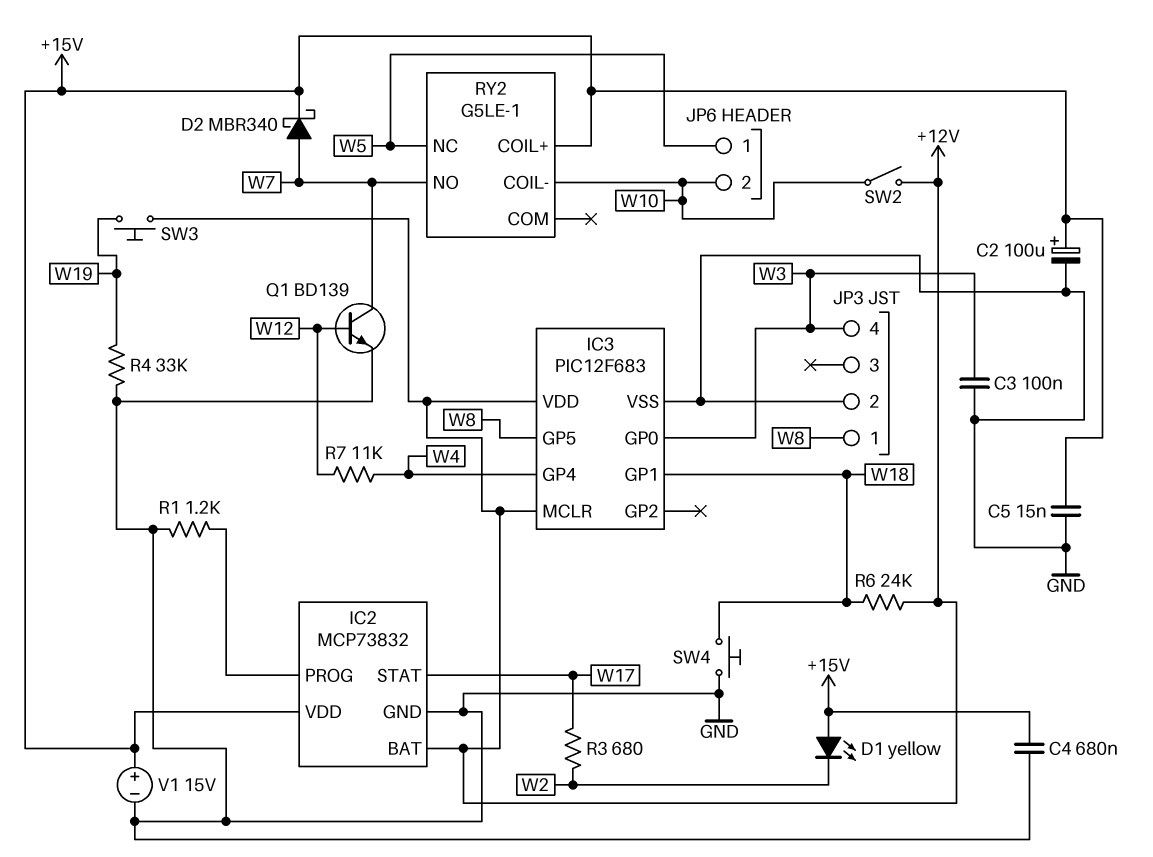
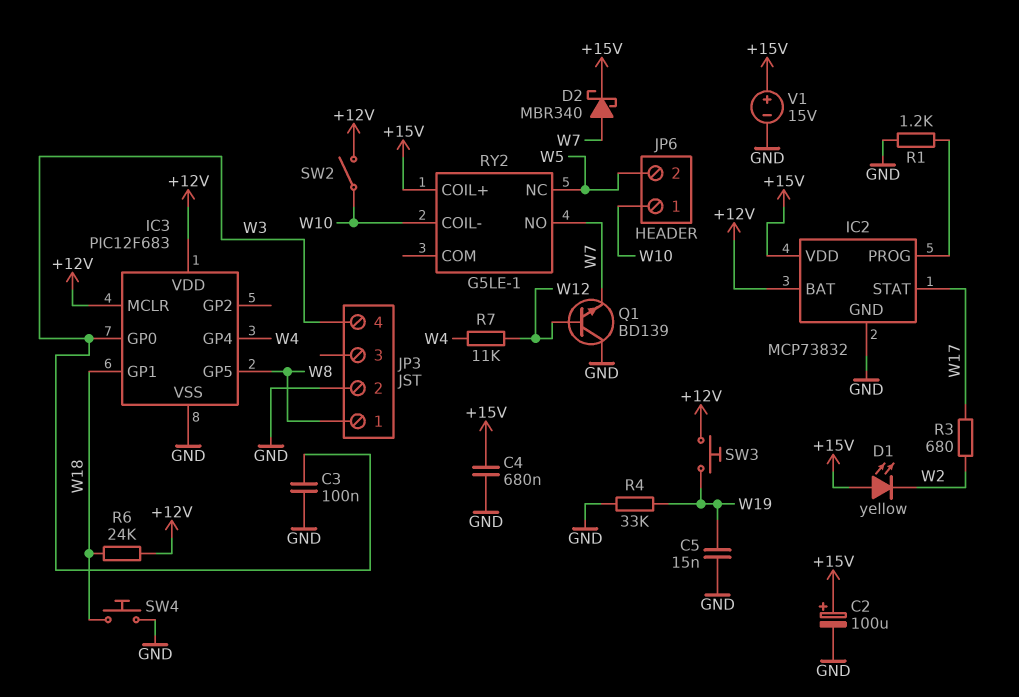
C5: 15nF (+15V, GND) -> 15nF (GND, W19)
JP6 pin 1: W5 -> W10
JP6 pin 2: W10 -> W5
Q1: NPN BD139 (B W12, C W7, E GND) -> NPN BD139 (B W12, C GND, E W7)

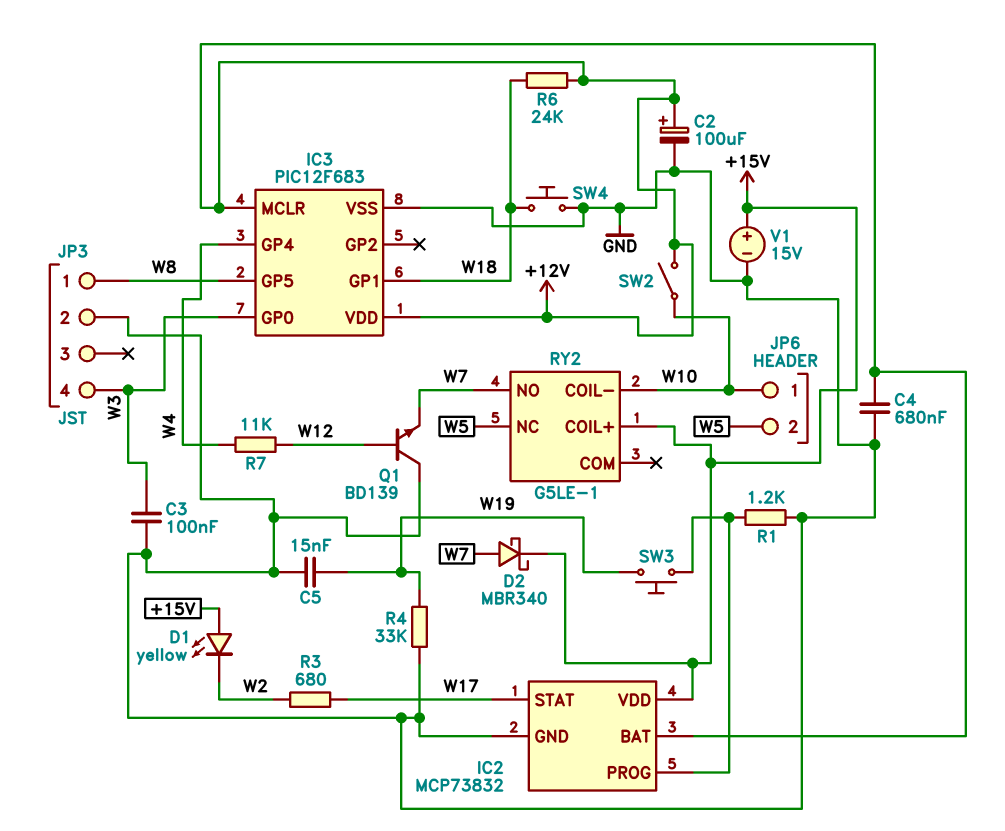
C2: 100uF (plus +15V, minus GND) -> 100uF (plus +12V, minus GND)
C4: 680nF (+15V, GND) -> 680nF (+12V, GND)
SW3: button (+12V, W19) -> button (IC2/PROG, W19)

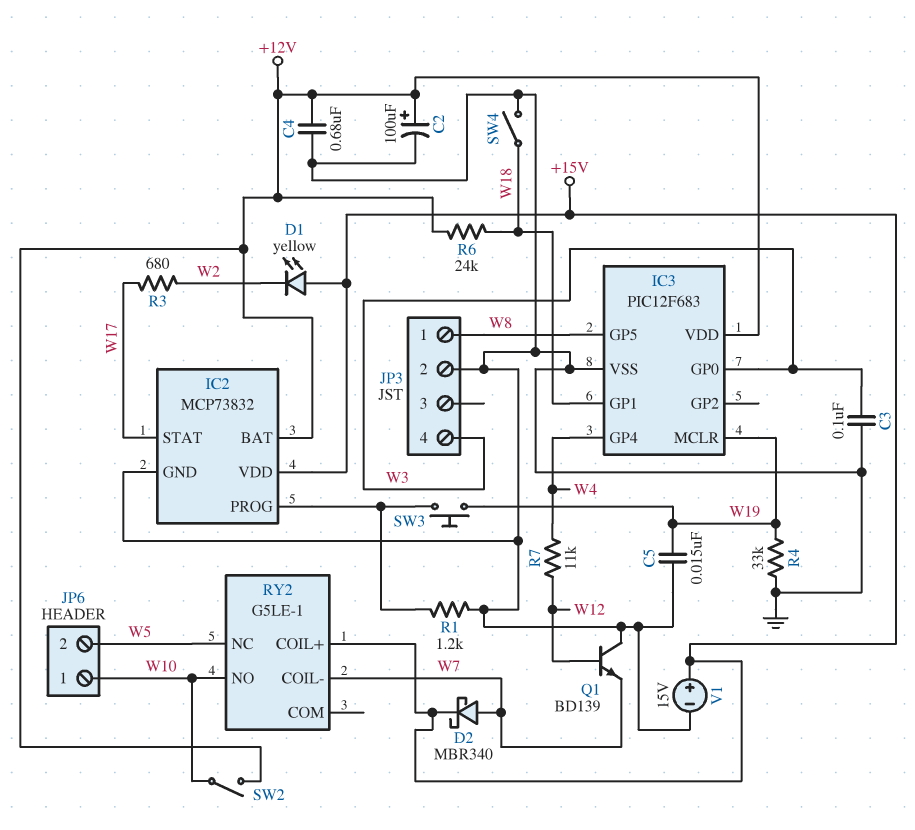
IC3 pin MCLR: +12V -> W19
RY2 pin COIL-: W10 -> W7
RY2 pin NO: W7 -> W10
SW4: button (GND, W18) -> switch (GND, W18)

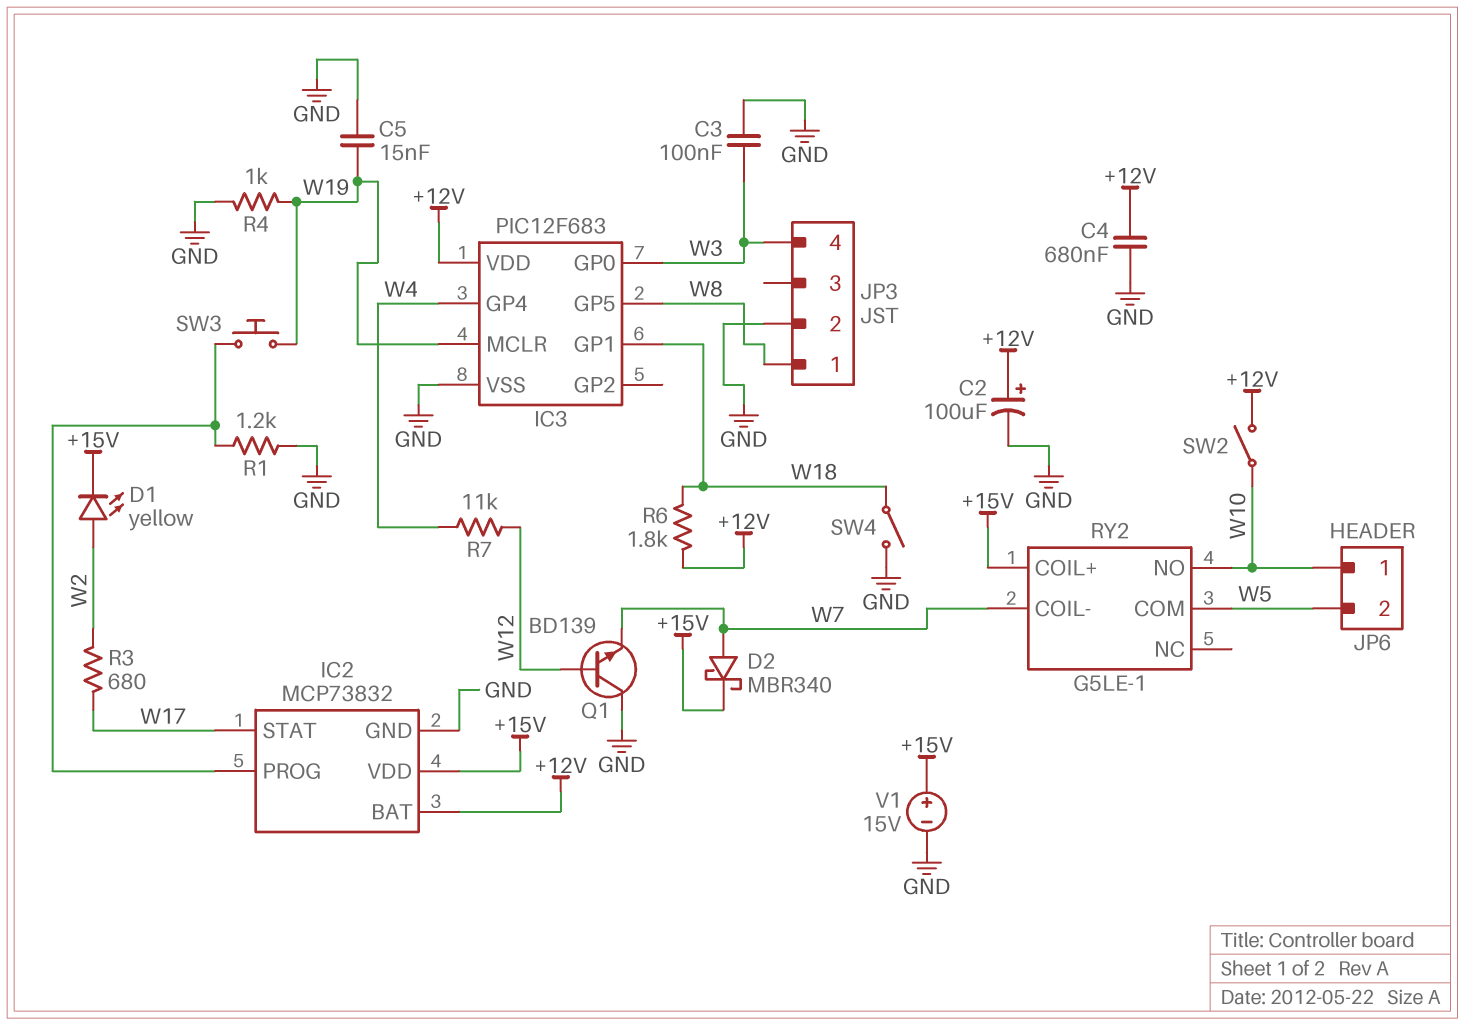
D1: LED yellow (A +15V, K W2) -> LED yellow (A W2, K +15V)
R4: 33k (GND, W19) -> 1k (GND, W19)
R6: 24k (+12V, W18) -> 1.8k (+12V, W18)
RY2 pin COM: none -> W5
RY2 pin NC: W5 -> none

